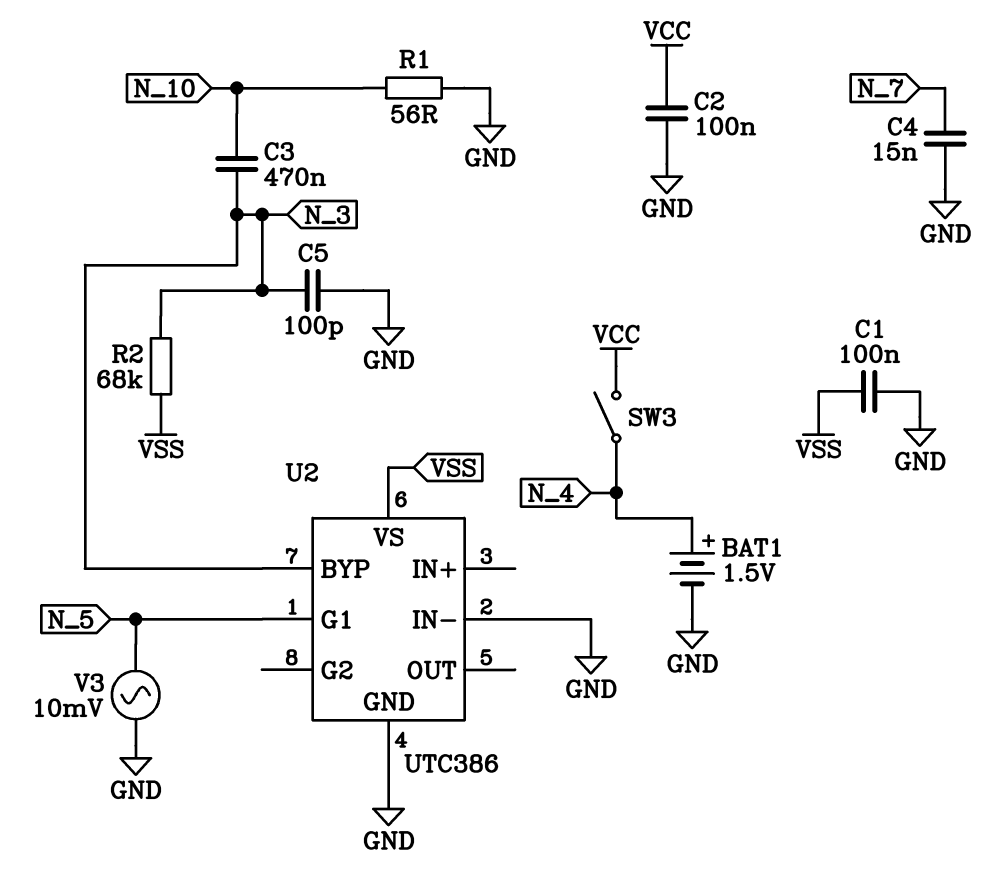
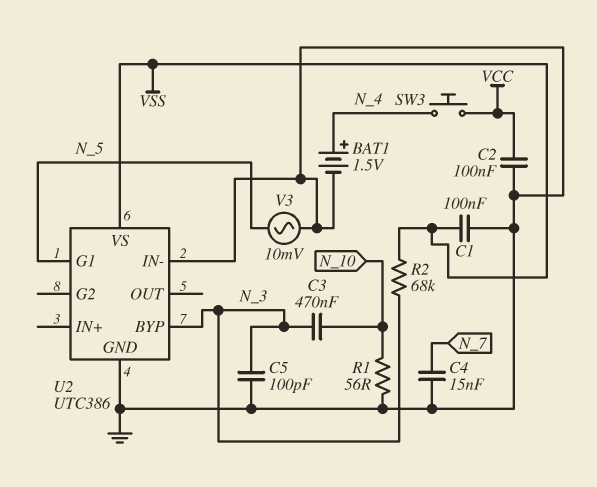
SW3: switch (N_4, VCC) -> button (N_4, VCC)

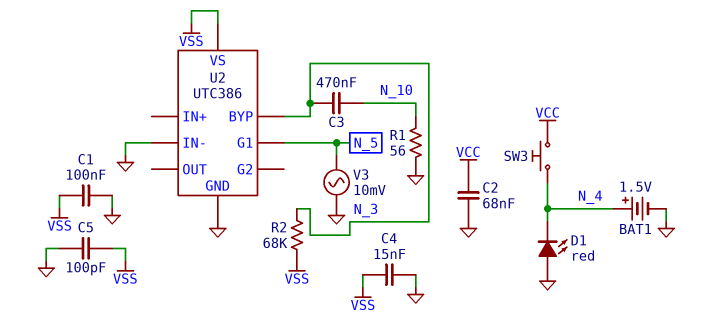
C2: 100nF (GND, VCC) -> 68nF (GND, VCC)
C4: 15nF (GND, N_7) -> 15nF (GND, VSS)
C5: 100pF (GND, N_3) -> 100pF (GND, VSS)
D1: none -> LED red (A GND, K N_4)

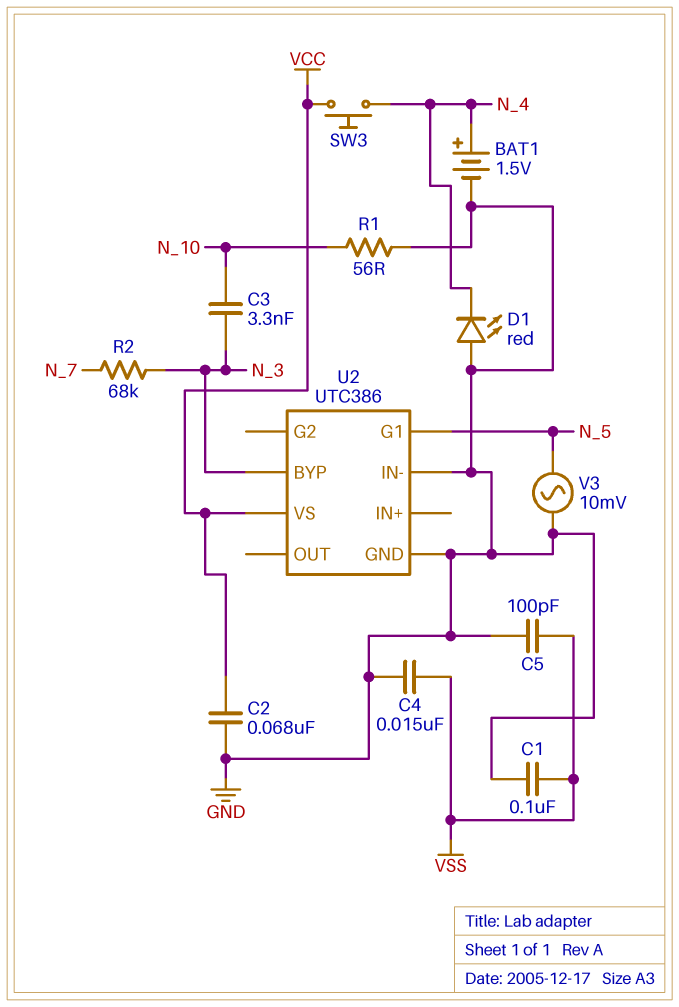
C3: 470nF (N_3, N_10) -> 3.3nF (N_3, N_10)
R2: 68k (N_3, VSS) -> 68k (N_3, N_7)
U2 pin VS: VSS -> VCC

